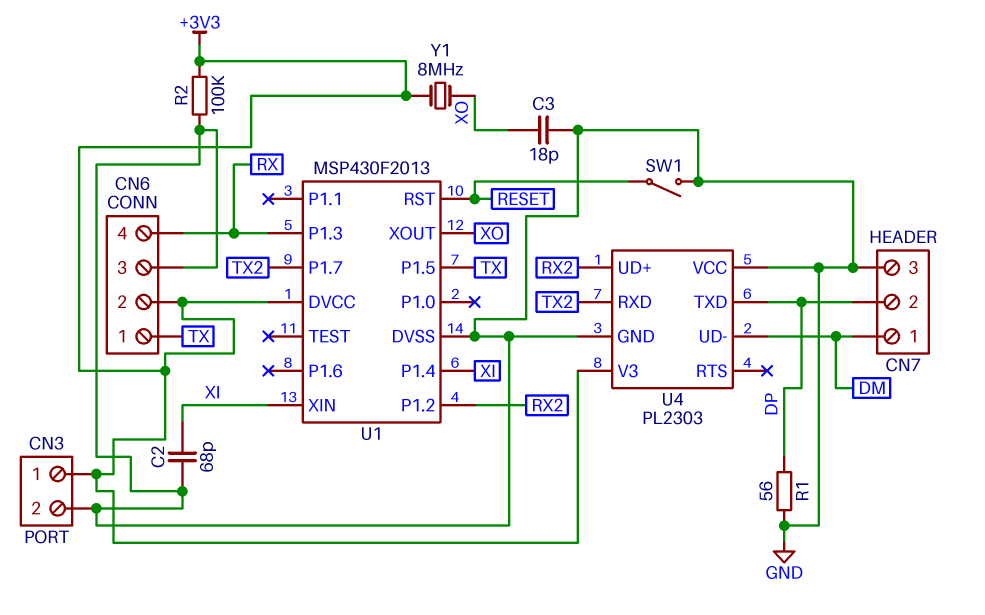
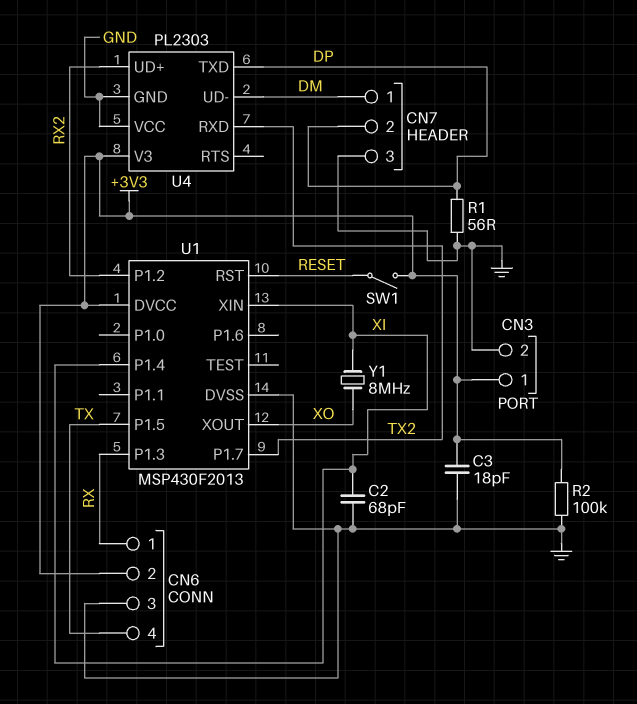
C3: 18pF (GND, XO) -> 18pF (+3V3, GND)
CN6 pin 1: TX -> RX
CN6 pin 4: RX -> TX
SW1: switch (GND, RESET) -> switch (+3V3, RESET)
Y1: 8MHz (+3V3, XO) -> 8MHz (XI, XO)

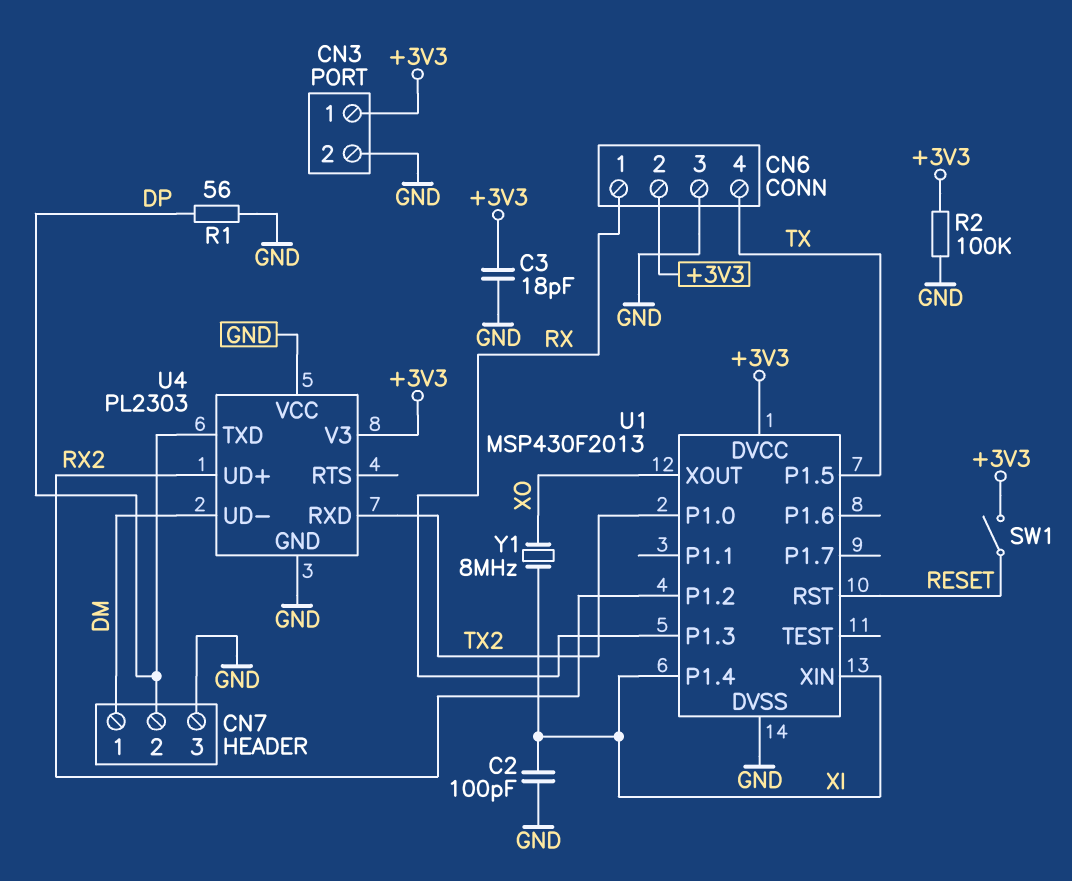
C2: 68pF (GND, XI) -> 100pF (GND, XI)
U1 pin P1.0: none -> TX2
U1 pin P1.7: TX2 -> none

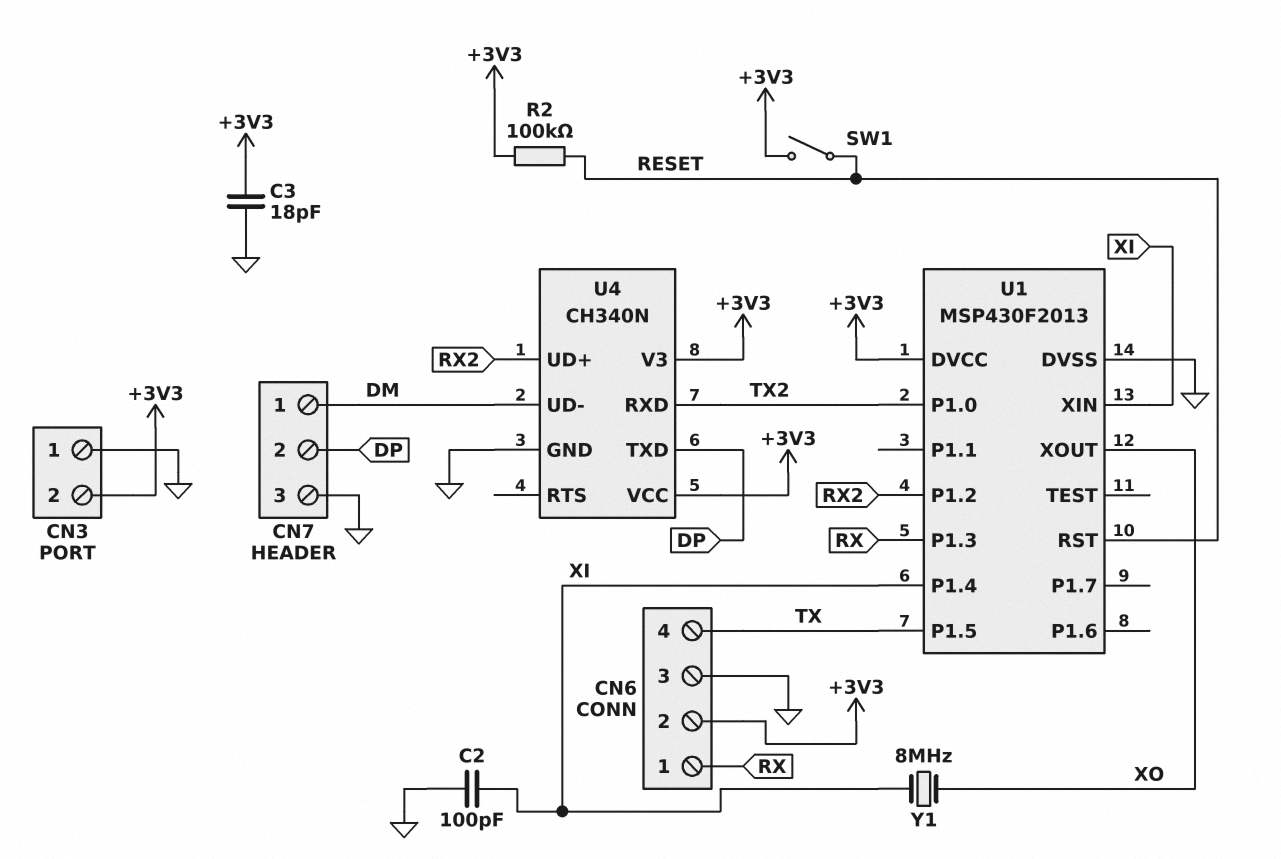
CN3 pin 1: +3V3 -> GND
CN3 pin 2: GND -> +3V3
R1: 56 (DP, GND) -> none
R2: 100k (+3V3, GND) -> 100k (+3V3, RESET)
U4: PL2303 -> CH340N
U4 pin VCC: GND -> +3V3

